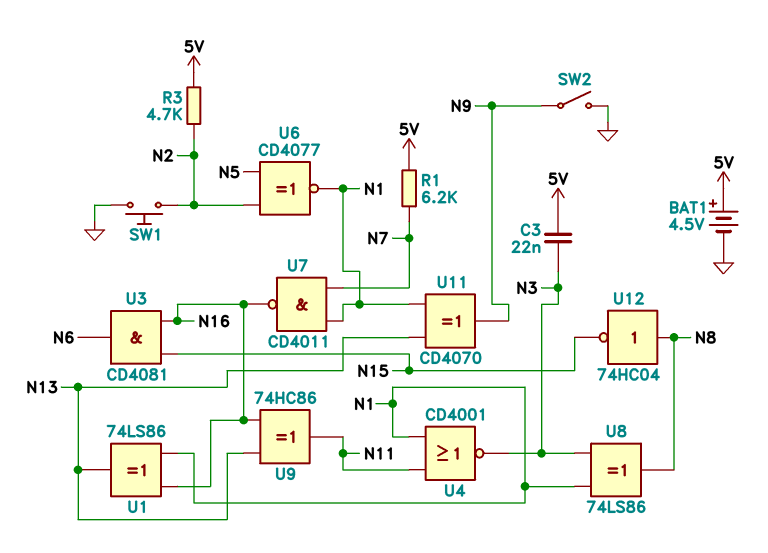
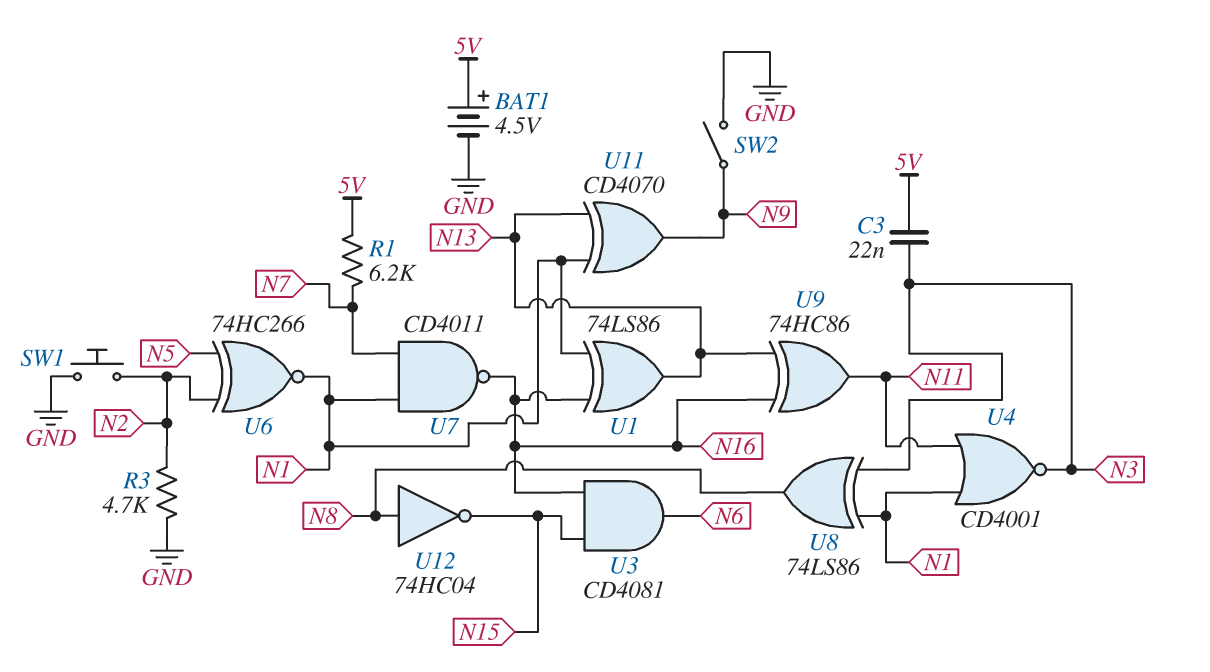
R3: 4.7k (5V, N2) -> 4.7k (GND, N2)
U6: XNOR CD4077 (in N2, in N5, out N1) -> XNOR 74HC266 (in N2, in N5, out N1)

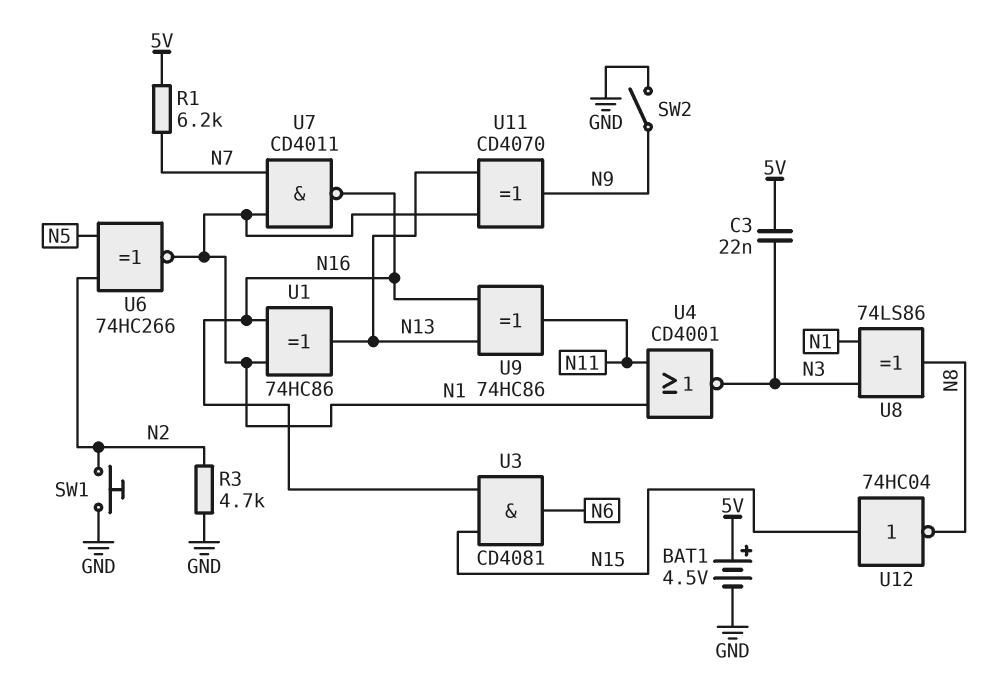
U1: XOR 74LS86 (in N1, in N16, out N13) -> XOR 74HC86 (in N1, in N16, out N13)
U12: NOT 74HC04 (in N8, out N15) -> NOT 74HC04 (in N15, out N8)

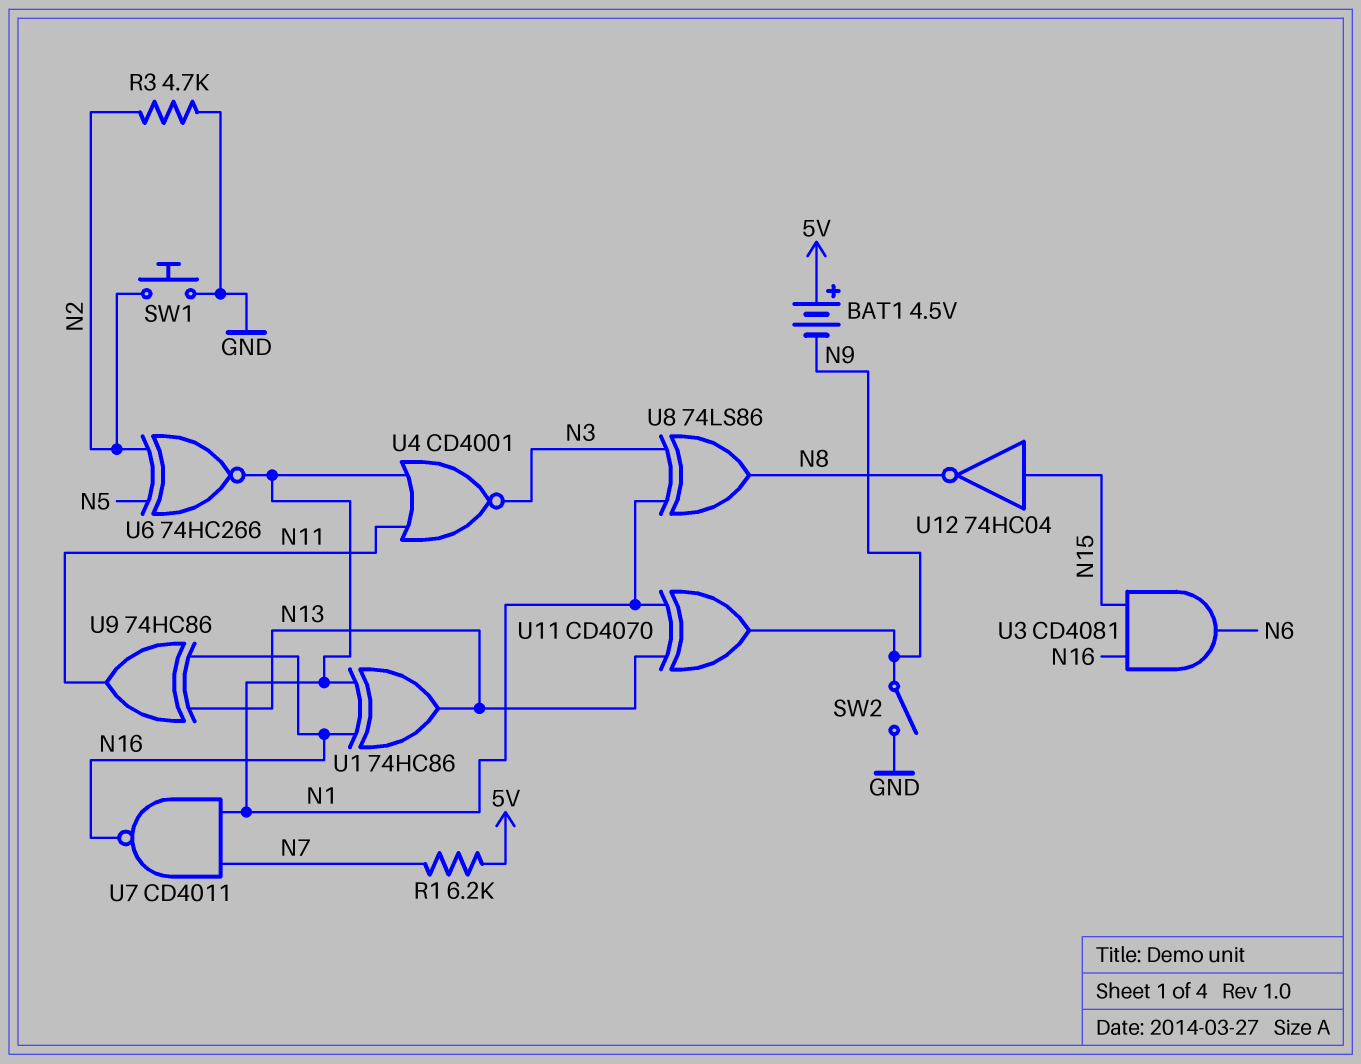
BAT1: 4.5V (plus 5V, minus GND) -> 4.5V (plus 5V, minus N9)
C3: 22nF (5V, N3) -> none

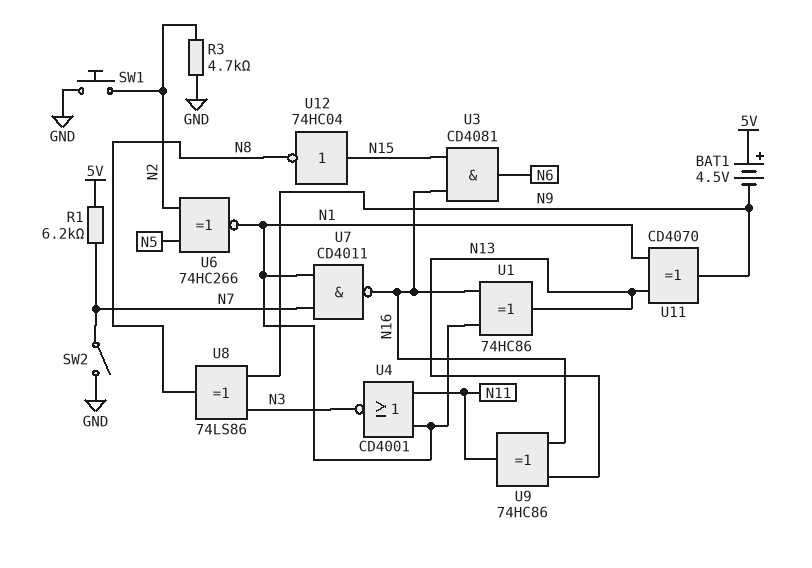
SW2: switch (GND, N9) -> switch (GND, N7)
U8: XOR 74LS86 (in N1, in N3, out N8) -> XOR 74LS86 (in N3, in N9, out N8)

